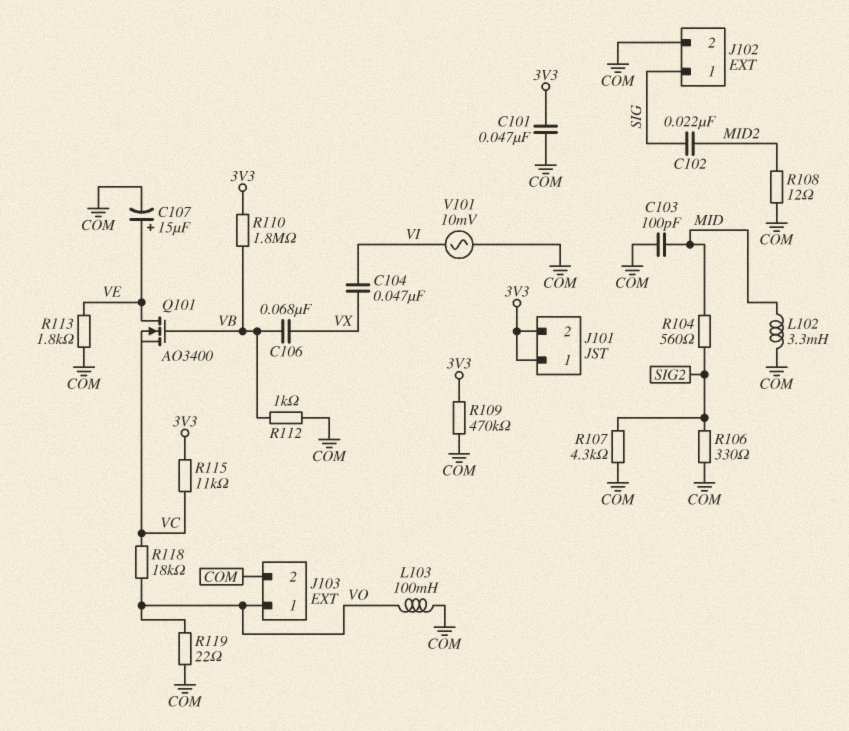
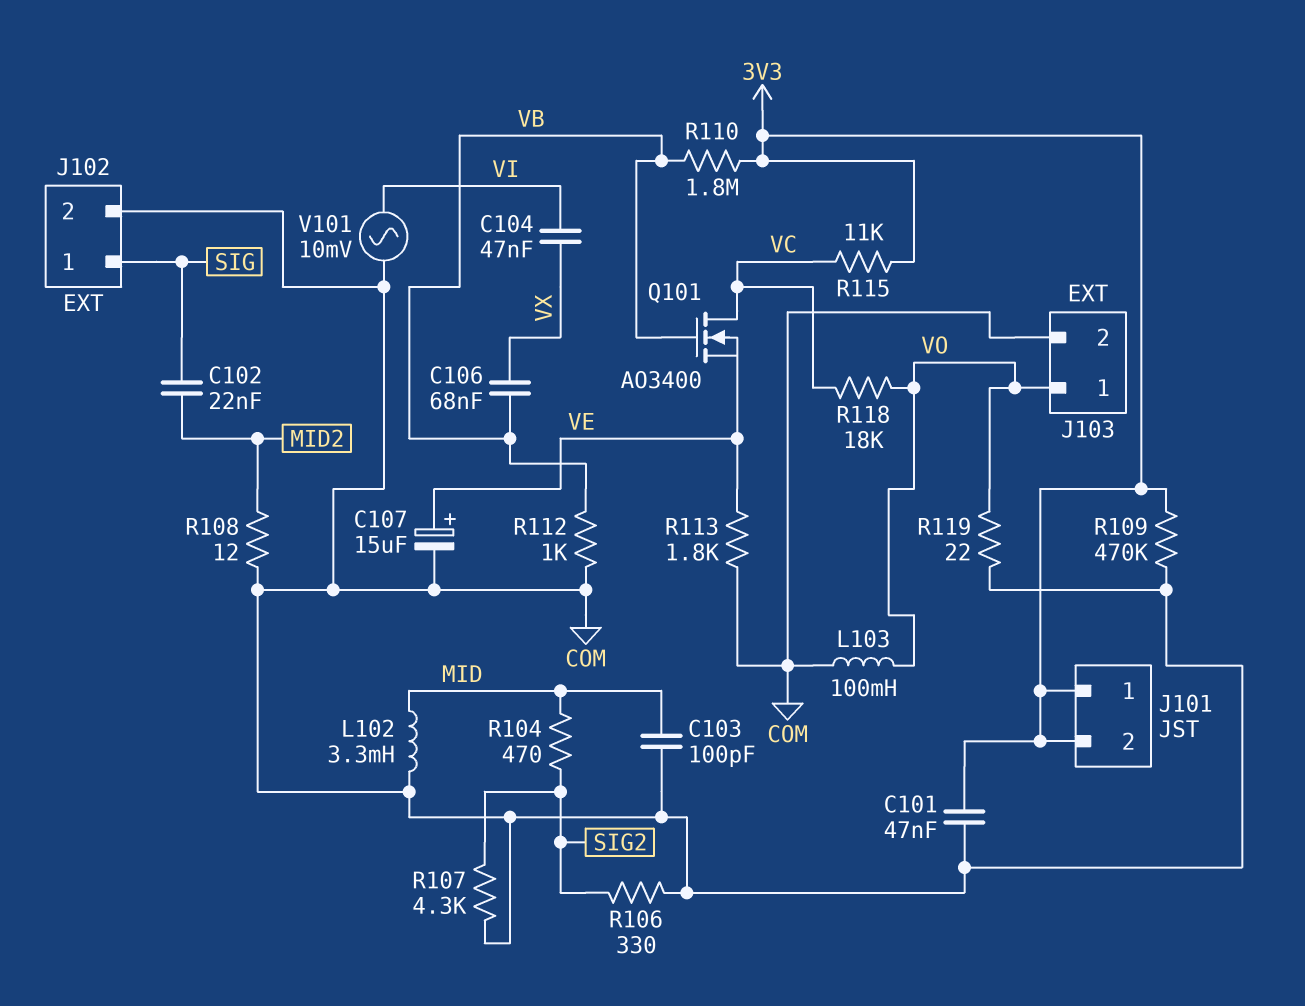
Q101: NMOS AO3400 (G VB, D VE, S VC) -> NMOS AO3400 (G VB, D VC, S VE)
R104: 560 (MID, SIG2) -> 470 (MID, SIG2)

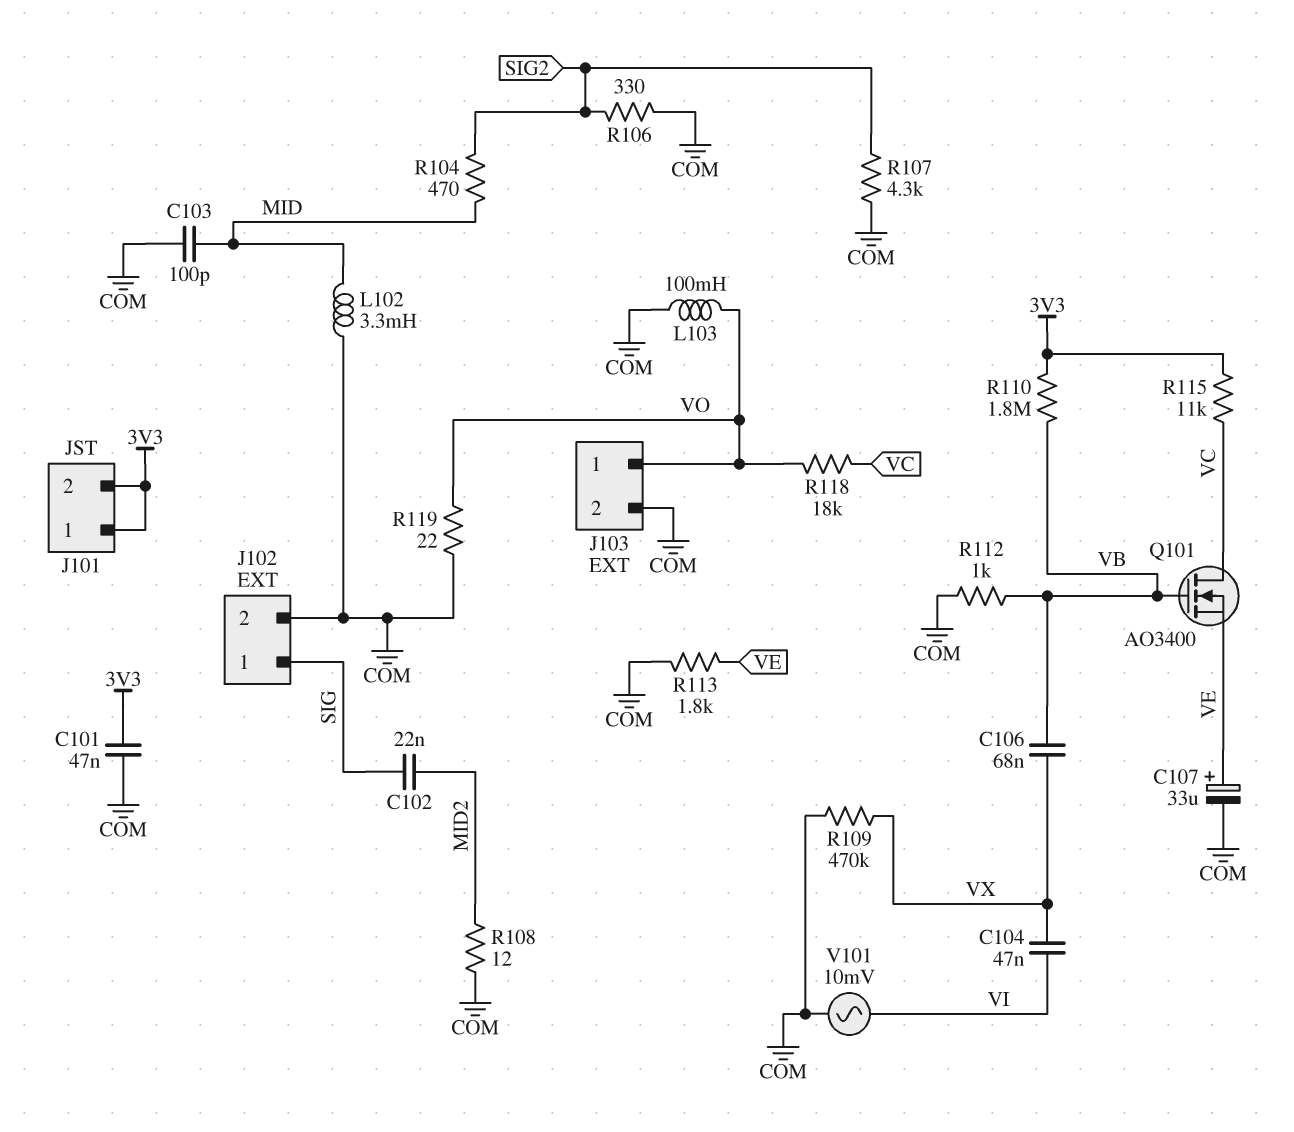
C107: 15uF (plus VE, minus COM) -> 33uF (plus VE, minus COM)
R109: 470k (3V3, COM) -> 470k (COM, VX)

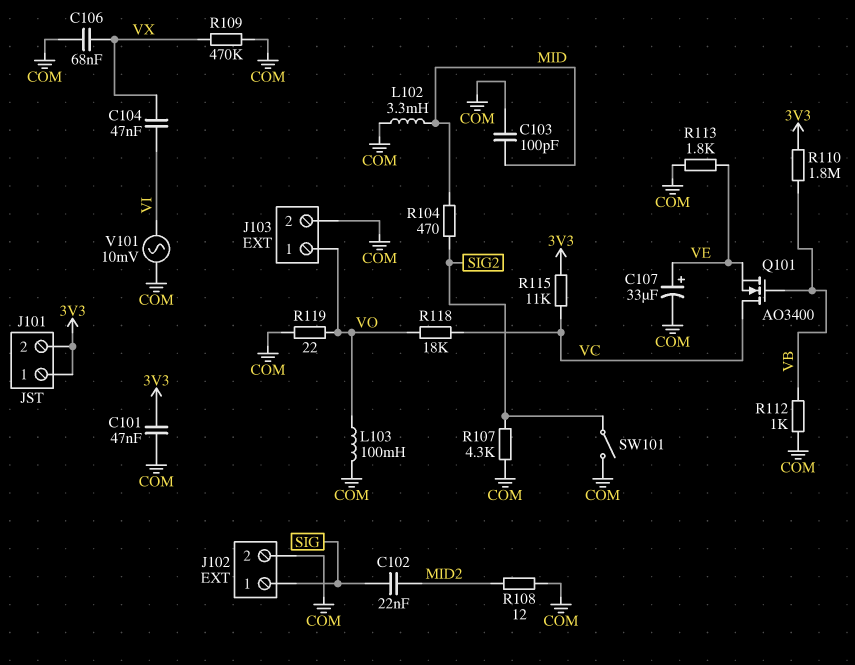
C106: 68nF (VB, VX) -> 68nF (COM, VX)
R106: 330 (COM, SIG2) -> none
SW101: none -> switch (COM, SIG2)

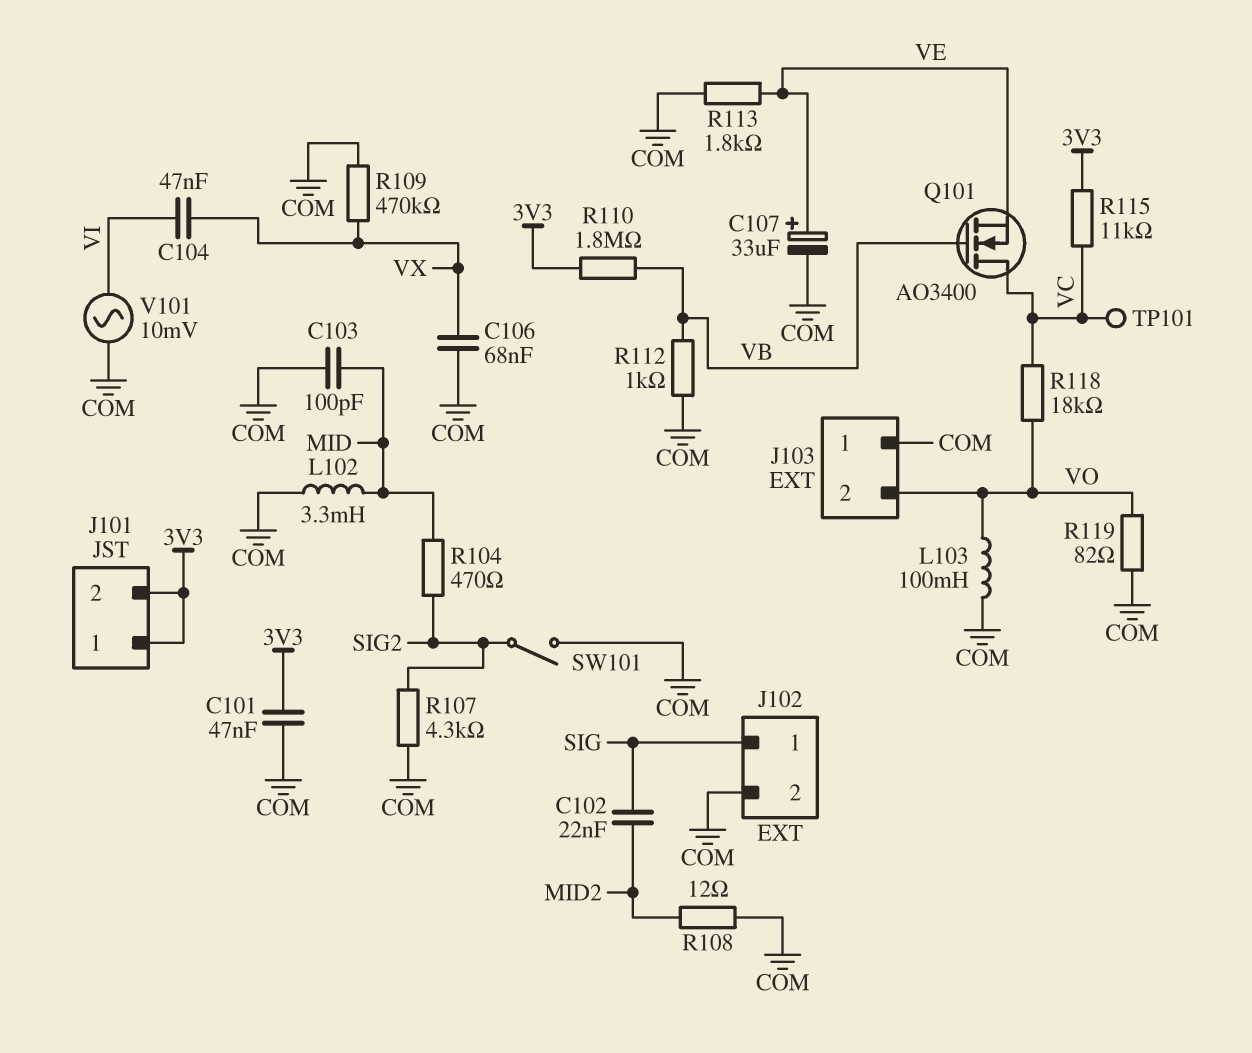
J103 pin 1: VO -> COM
J103 pin 2: COM -> VO
R119: 22 (COM, VO) -> 82 (COM, VO)
TP101: none -> test point (VC)

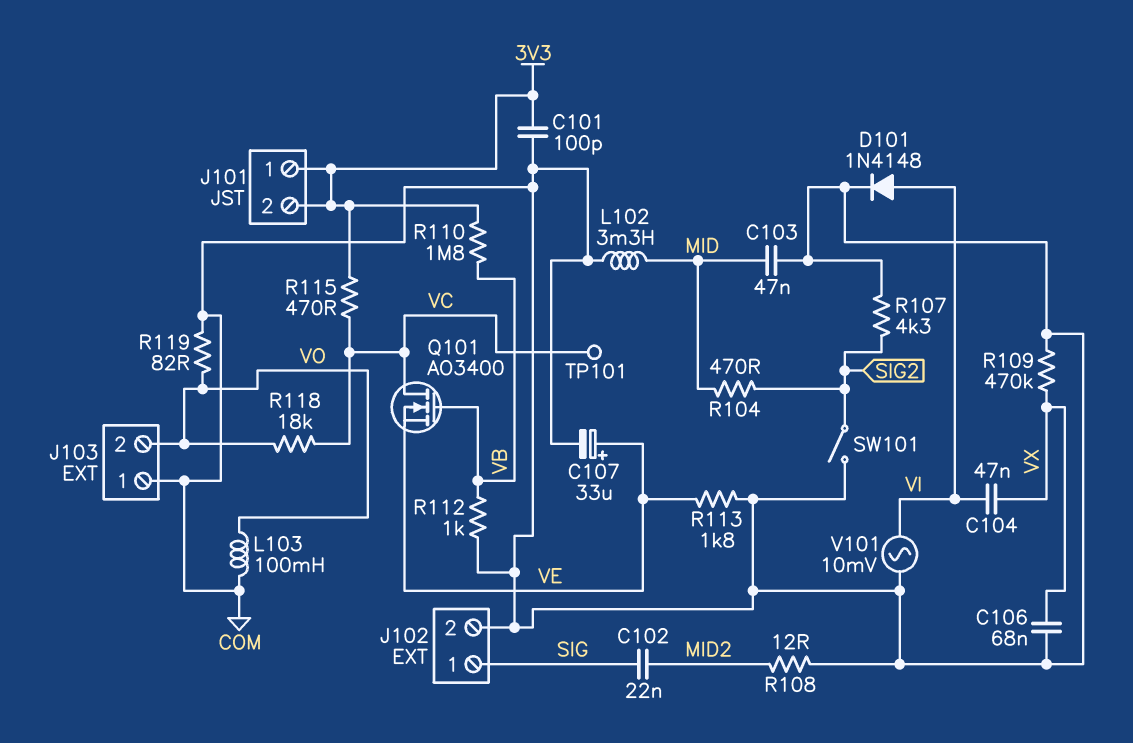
C101: 47nF (3V3, COM) -> 100pF (3V3, COM)
C103: 100pF (COM, MID) -> 47nF (COM, MID)
D101: none -> diode 1N4148 (A VI, K COM)
R115: 11k (3V3, VC) -> 470 (3V3, VC)

